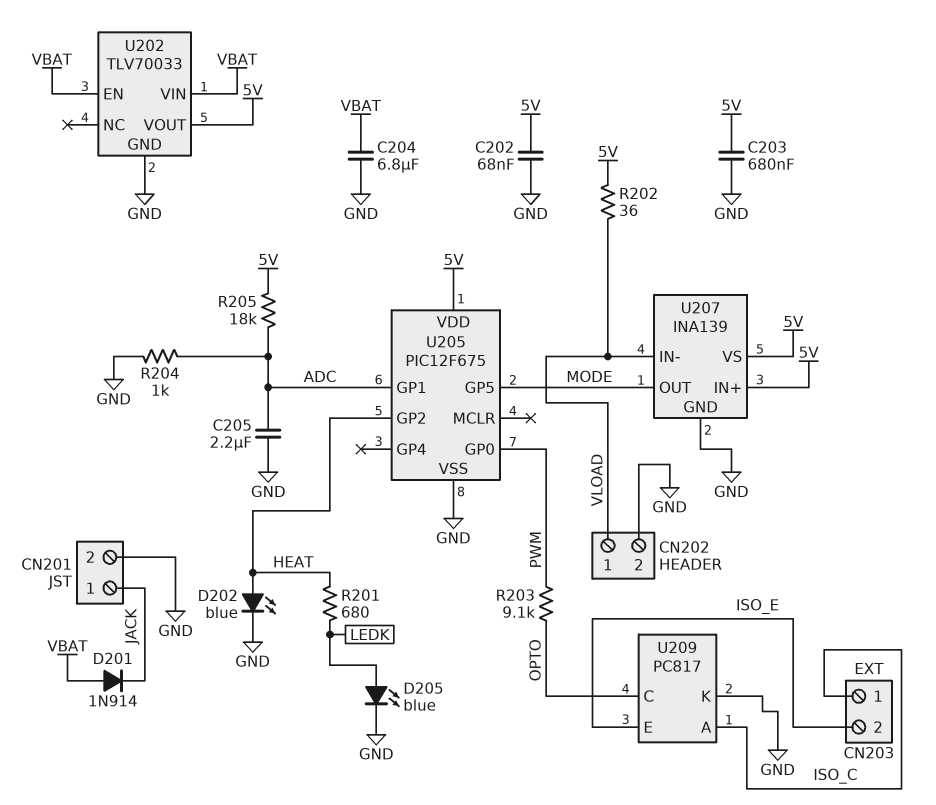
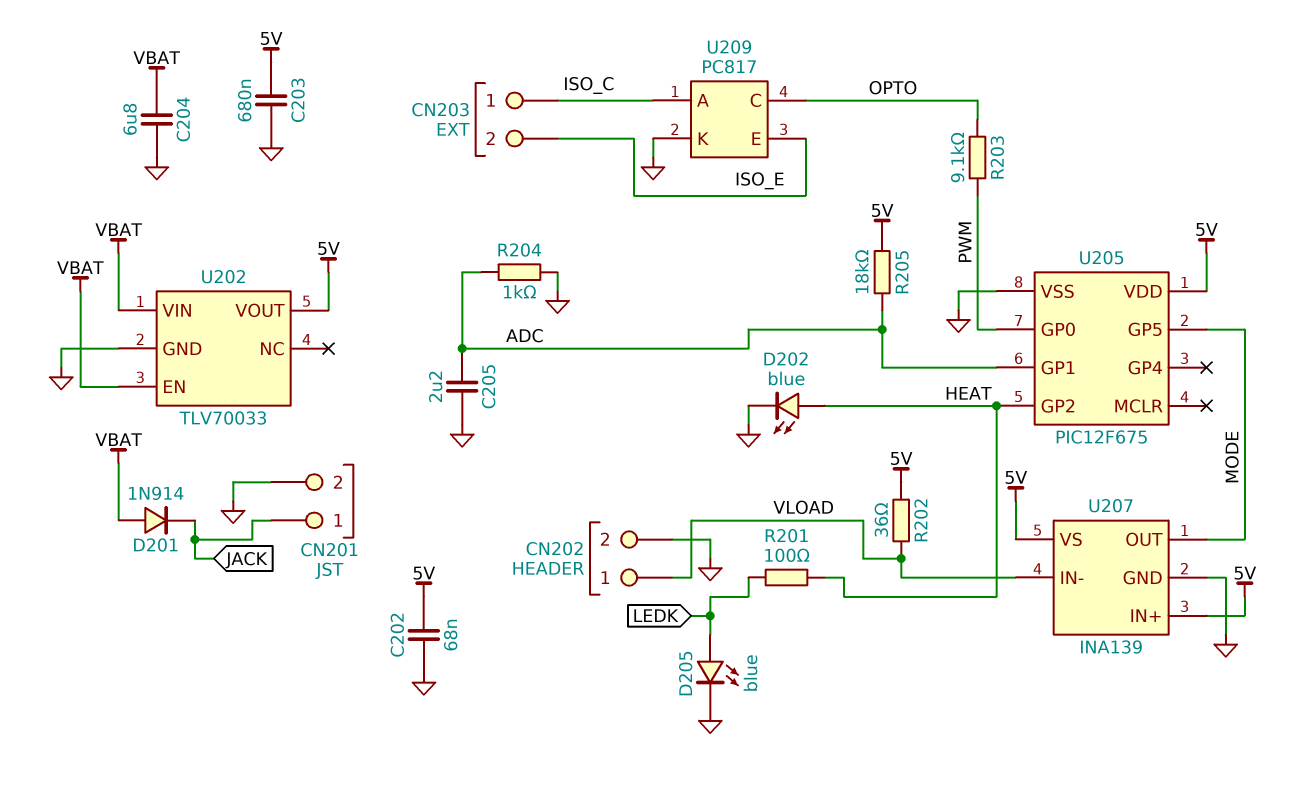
R201: 680 (HEAT, LEDK) -> 100 (HEAT, LEDK)

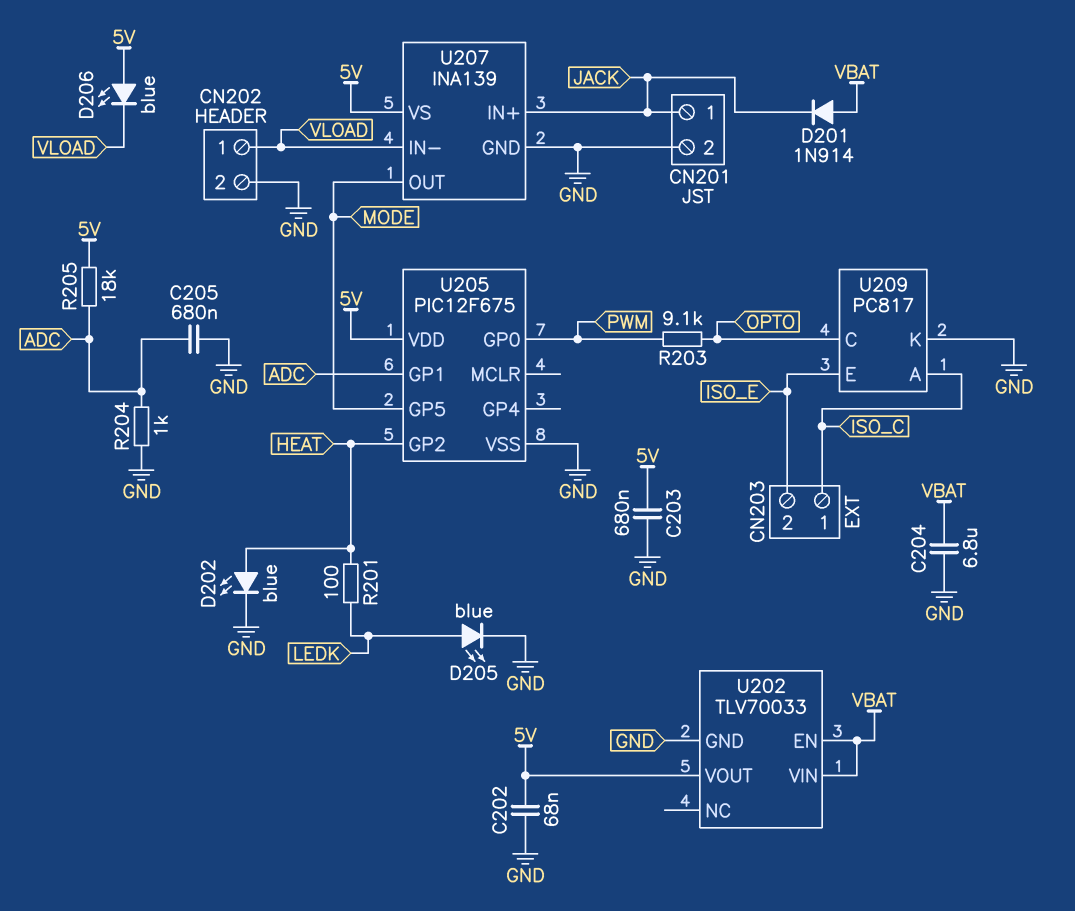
C205: 2.2uF (ADC, GND) -> 680nF (ADC, GND)
D206: none -> LED blue (A 5V, K VLOAD)
R202: 36 (5V, VLOAD) -> none
U207 pin IN+: 5V -> JACK

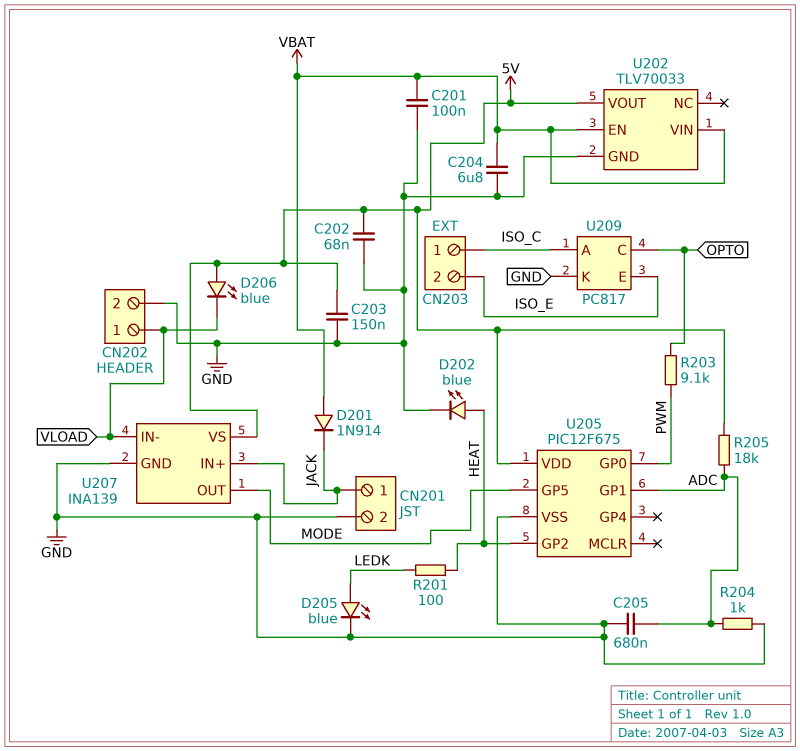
C201: none -> 100nF (GND, VBAT)
C203: 680nF (5V, GND) -> 150nF (5V, GND)

